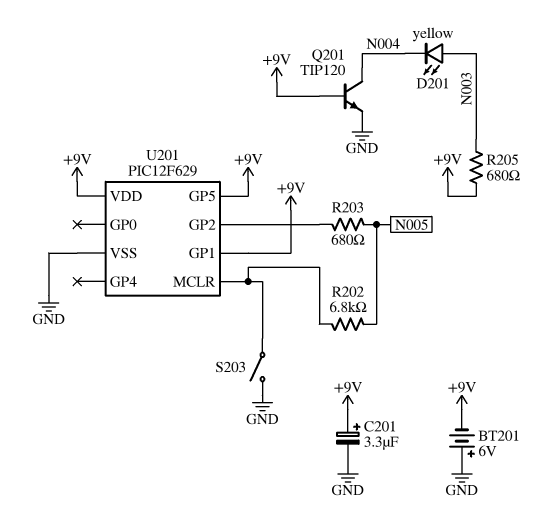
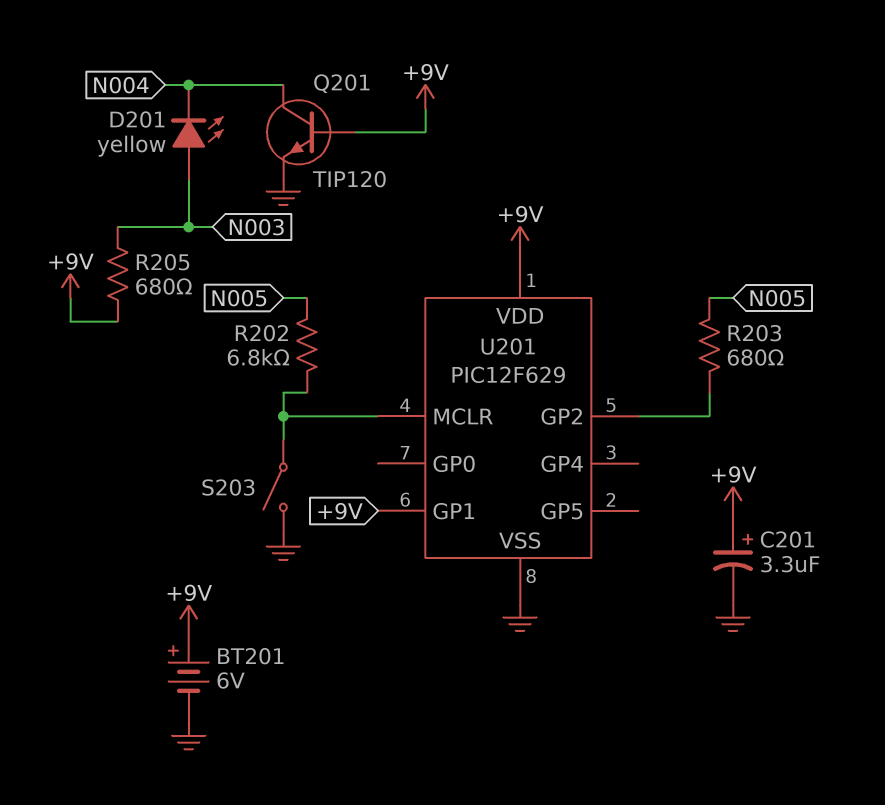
BT201: 6V (plus GND, minus +9V) -> 6V (plus +9V, minus GND)
U201 pin GP5: +9V -> none

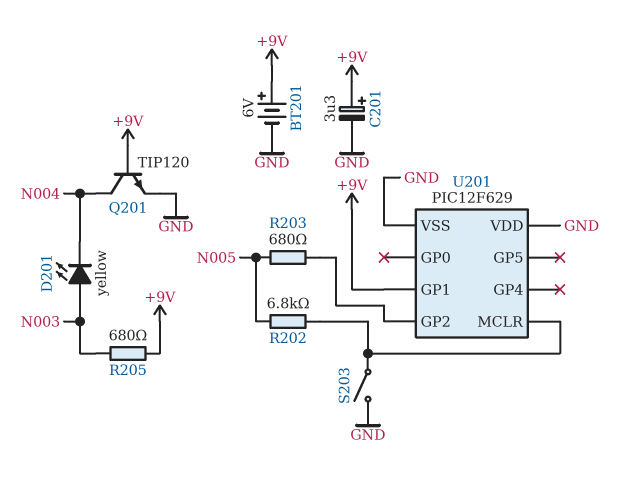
U201 pin VDD: +9V -> GND

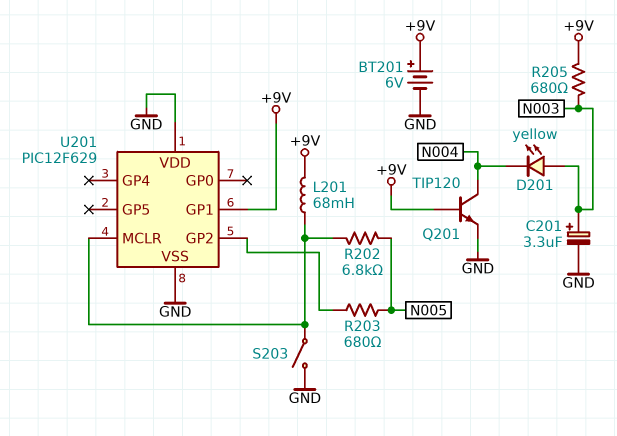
C201: 3.3uF (plus +9V, minus GND) -> 3.3uF (plus N003, minus GND)
L201: none -> 68mH (+9V, U201/MCLR)

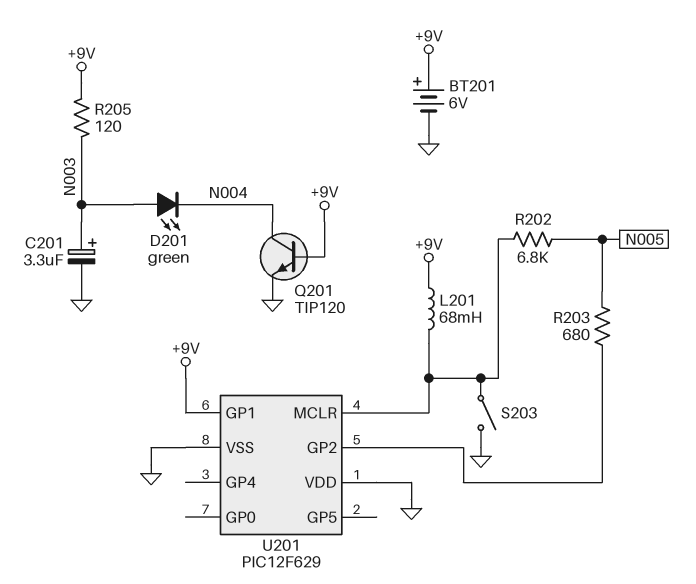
D201: LED yellow (A N003, K N004) -> LED green (A N003, K N004)
R205: 680 (+9V, N003) -> 120 (+9V, N003)

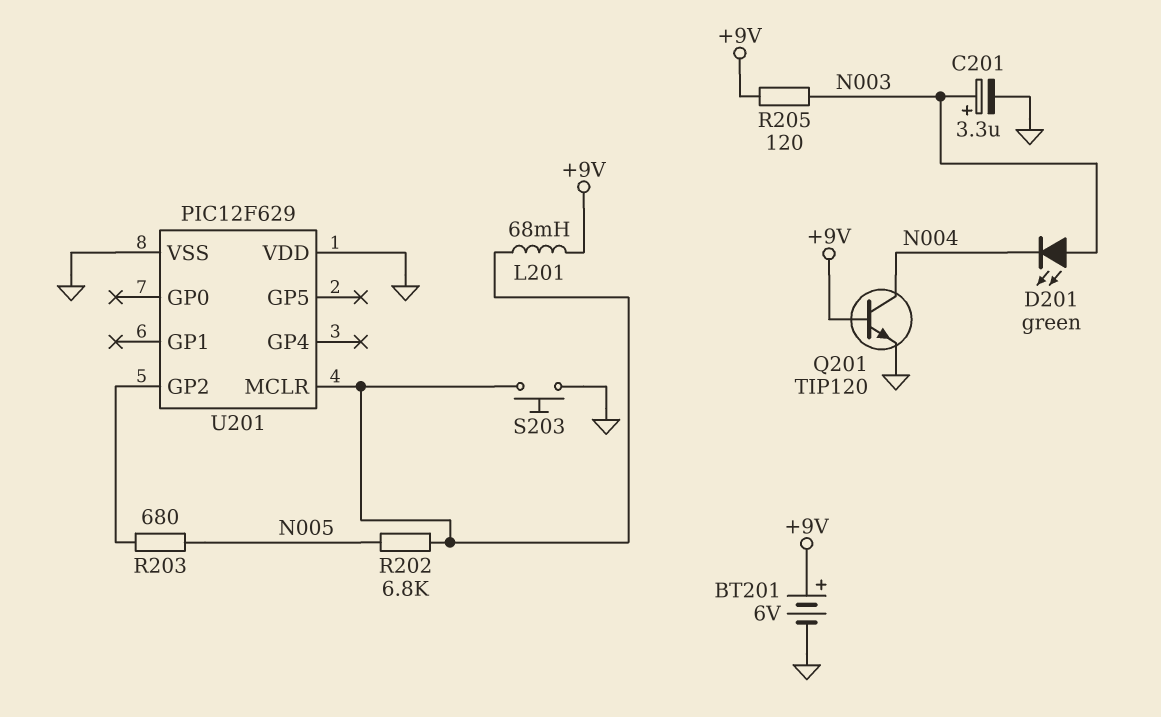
S203: switch (GND, U201/MCLR) -> button (GND, U201/MCLR)
U201 pin GP1: +9V -> none

